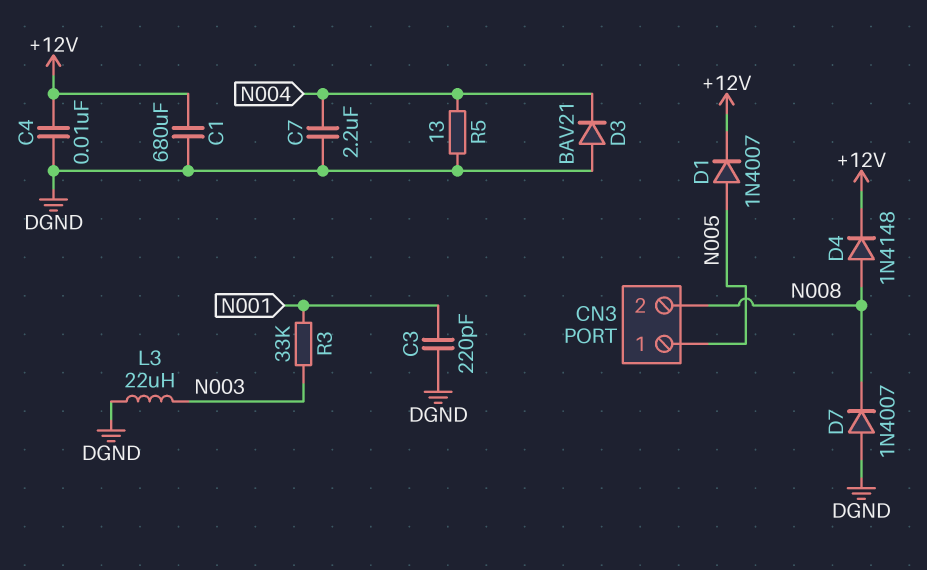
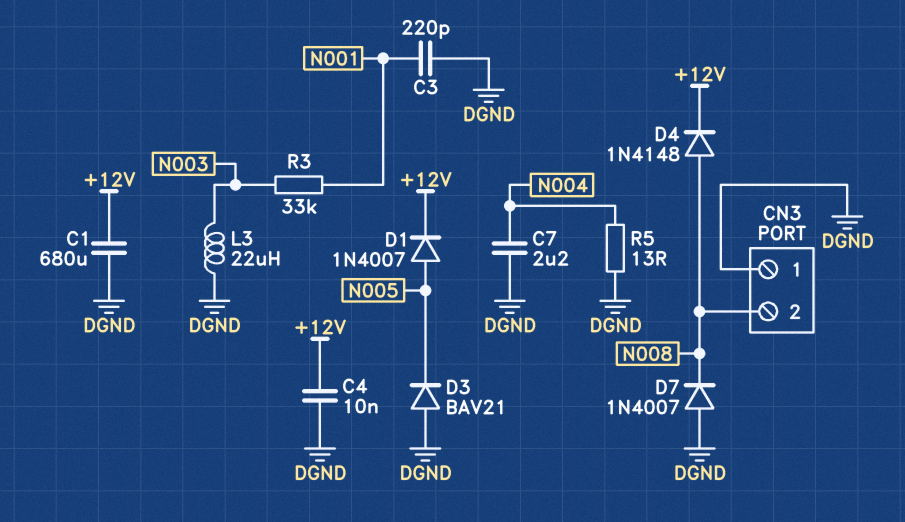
CN3 pin 1: N005 -> DGND
D3: diode BAV21 (A DGND, K N004) -> diode BAV21 (A DGND, K N005)

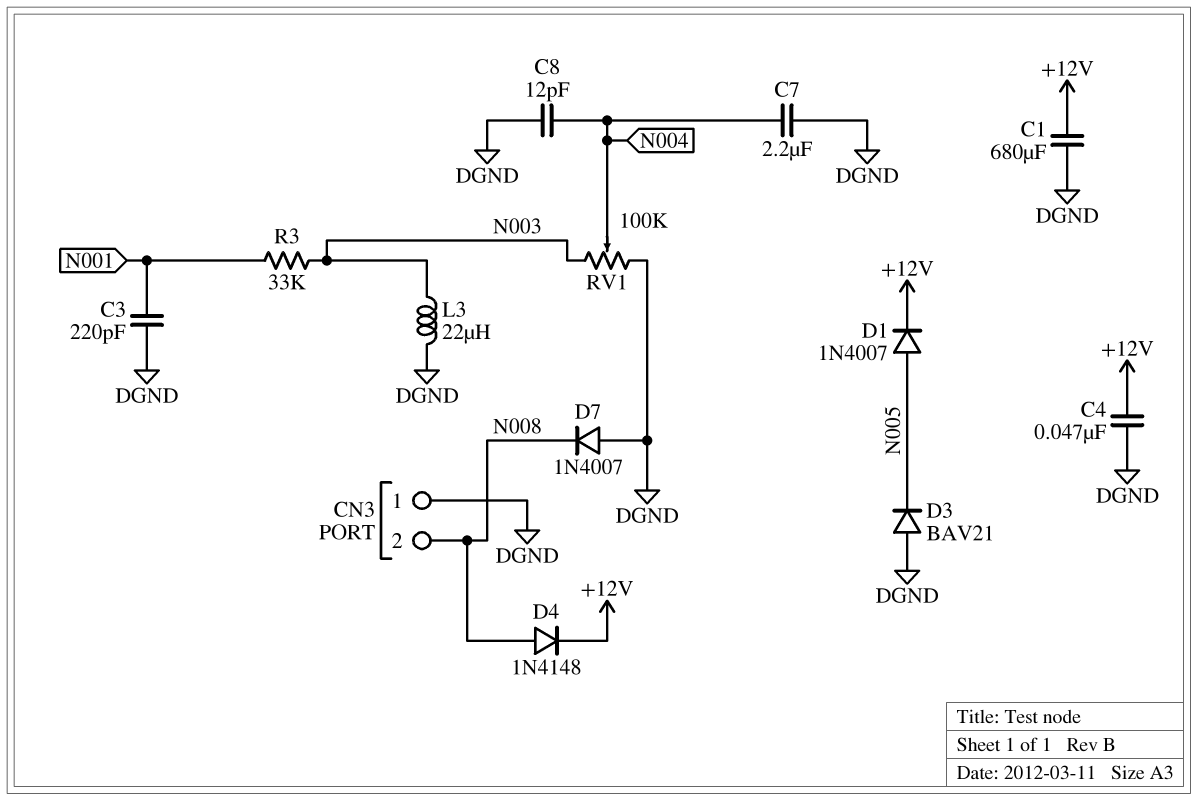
C4: 10nF (+12V, DGND) -> 47nF (+12V, DGND)
C8: none -> 12pF (DGND, N004)
R5: 13 (DGND, N004) -> none
RV1: none -> 100k (DGND, N003, wiper N004)

